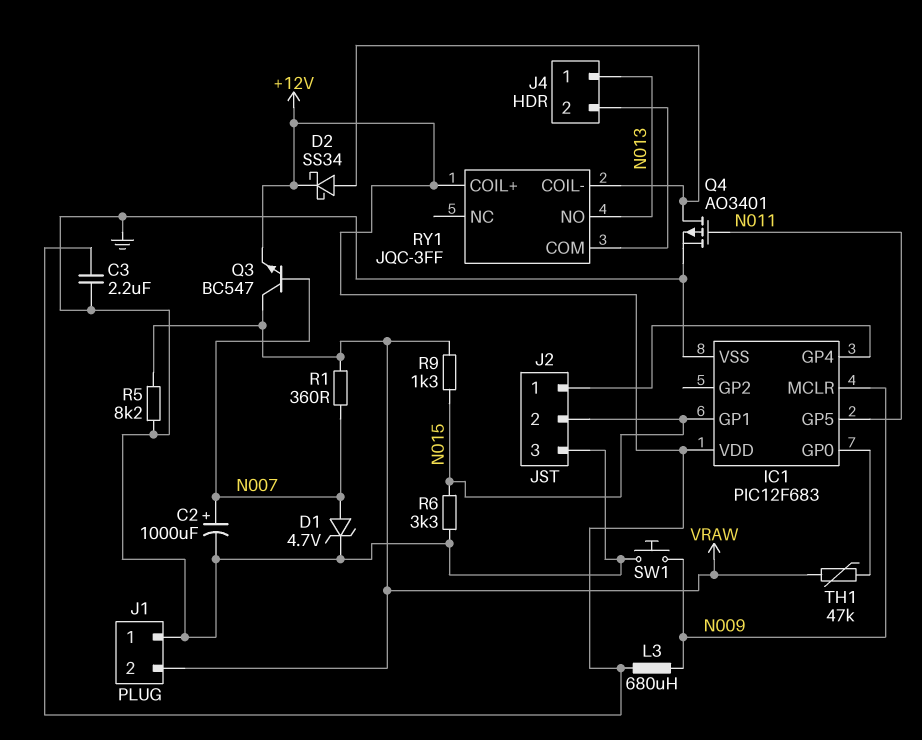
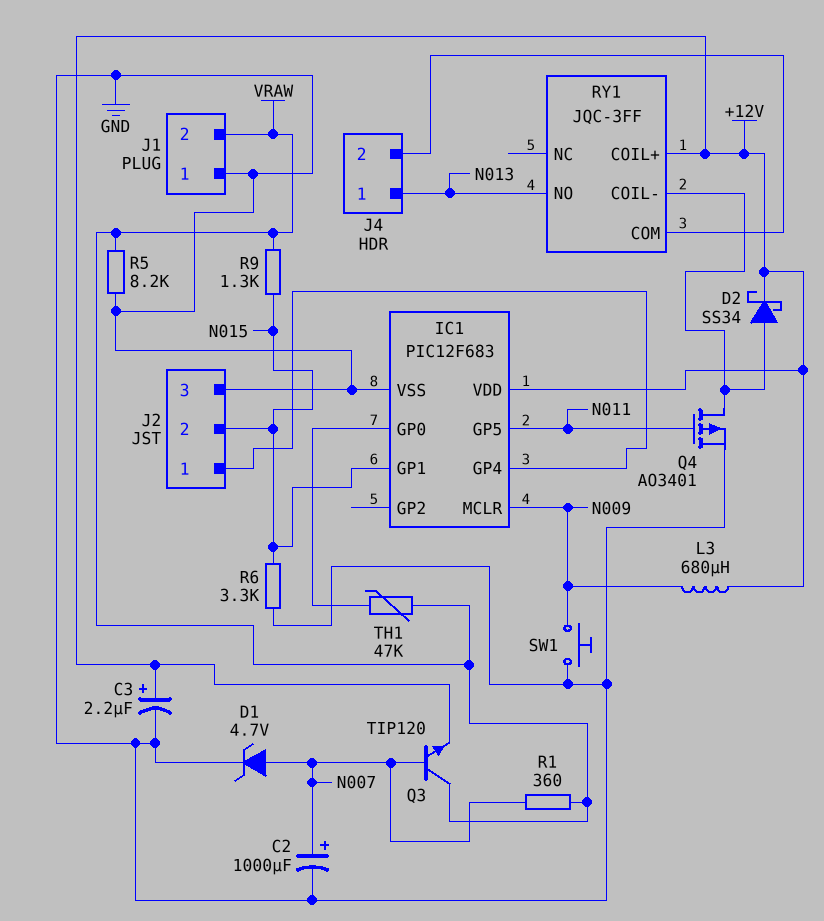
C3: 2.2uF (+12V, GND) -> 2.2uF (plus +12V, minus GND)
Q3: NPN BC547 (B N007, C VRAW, E +12V) -> NPN TIP120 (B N007, C VRAW, E +12V)

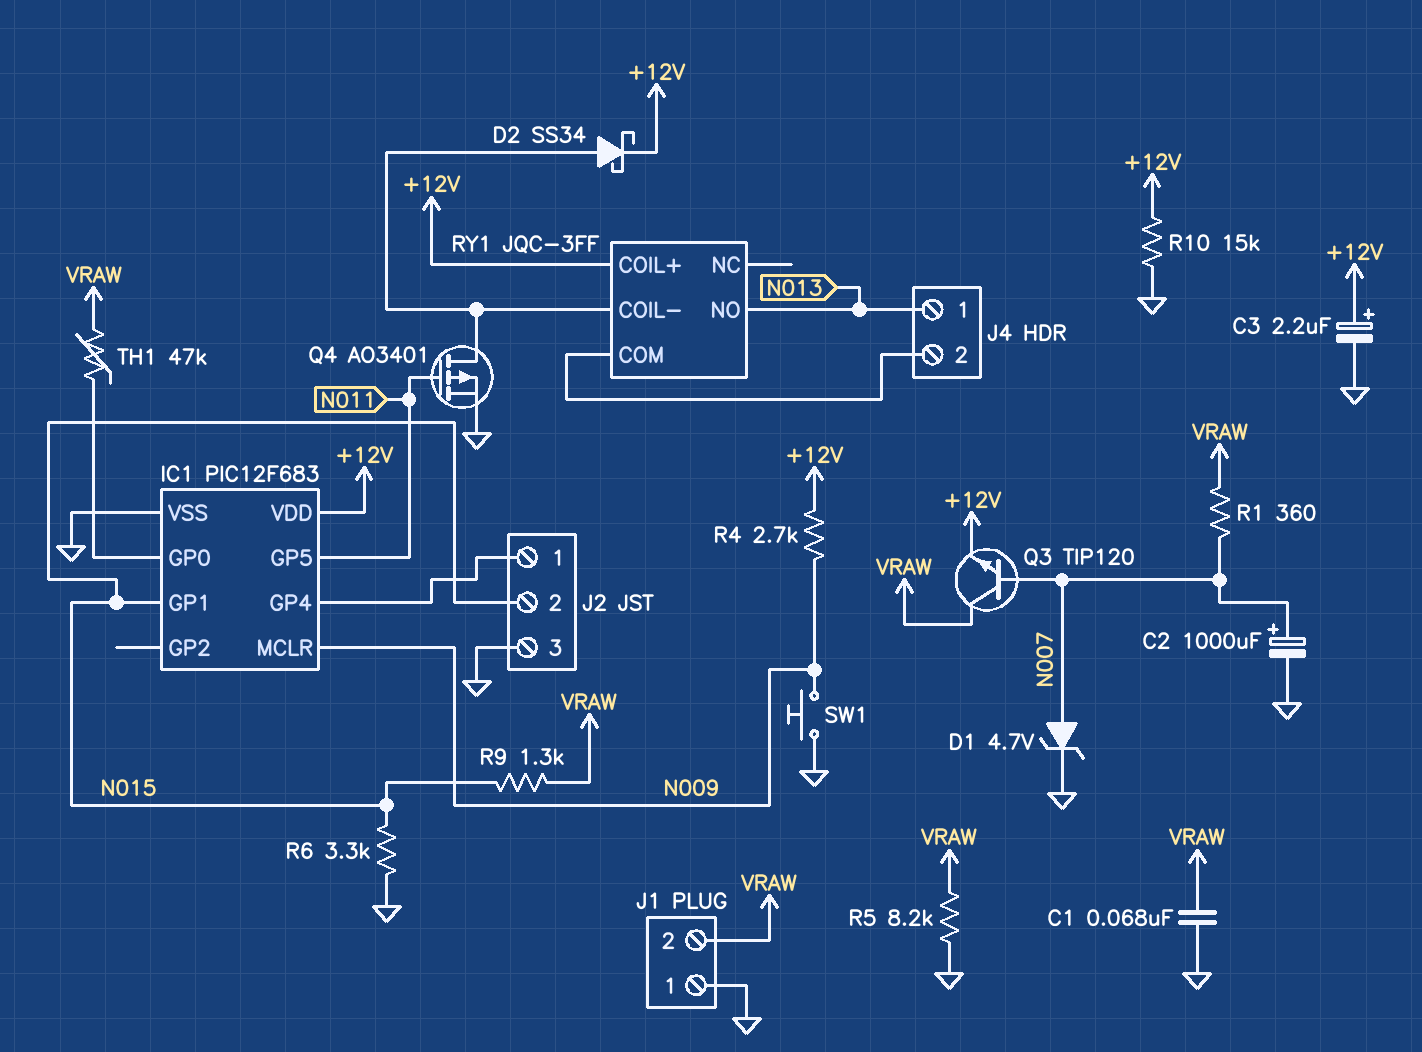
C1: none -> 68nF (GND, VRAW)
L3: 680uH (+12V, N009) -> none
R4: none -> 2.7k (+12V, N009)
R10: none -> 15k (+12V, GND)

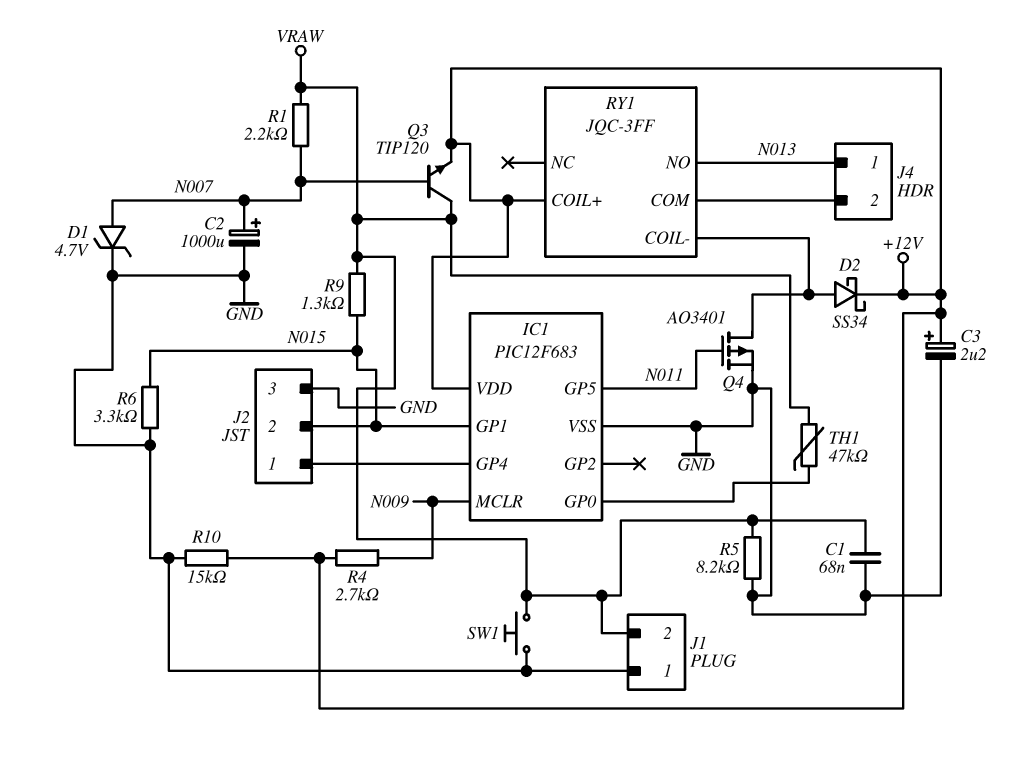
R1: 360 (N007, VRAW) -> 2.2k (N007, VRAW)
SW1: button (GND, N009) -> button (GND, VRAW)

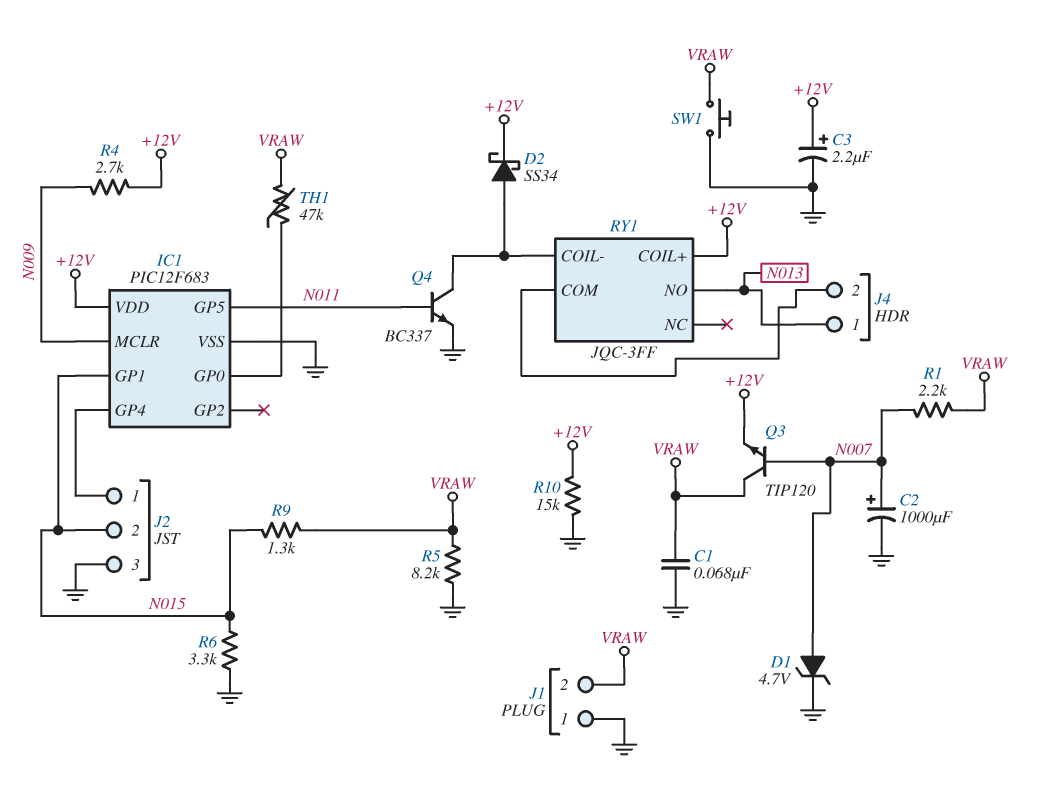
Q4: PMOS AO3401 (G N011, D RY1/COIL-, S GND) -> NPN BC337 (B N011, C RY1/COIL-, E GND)

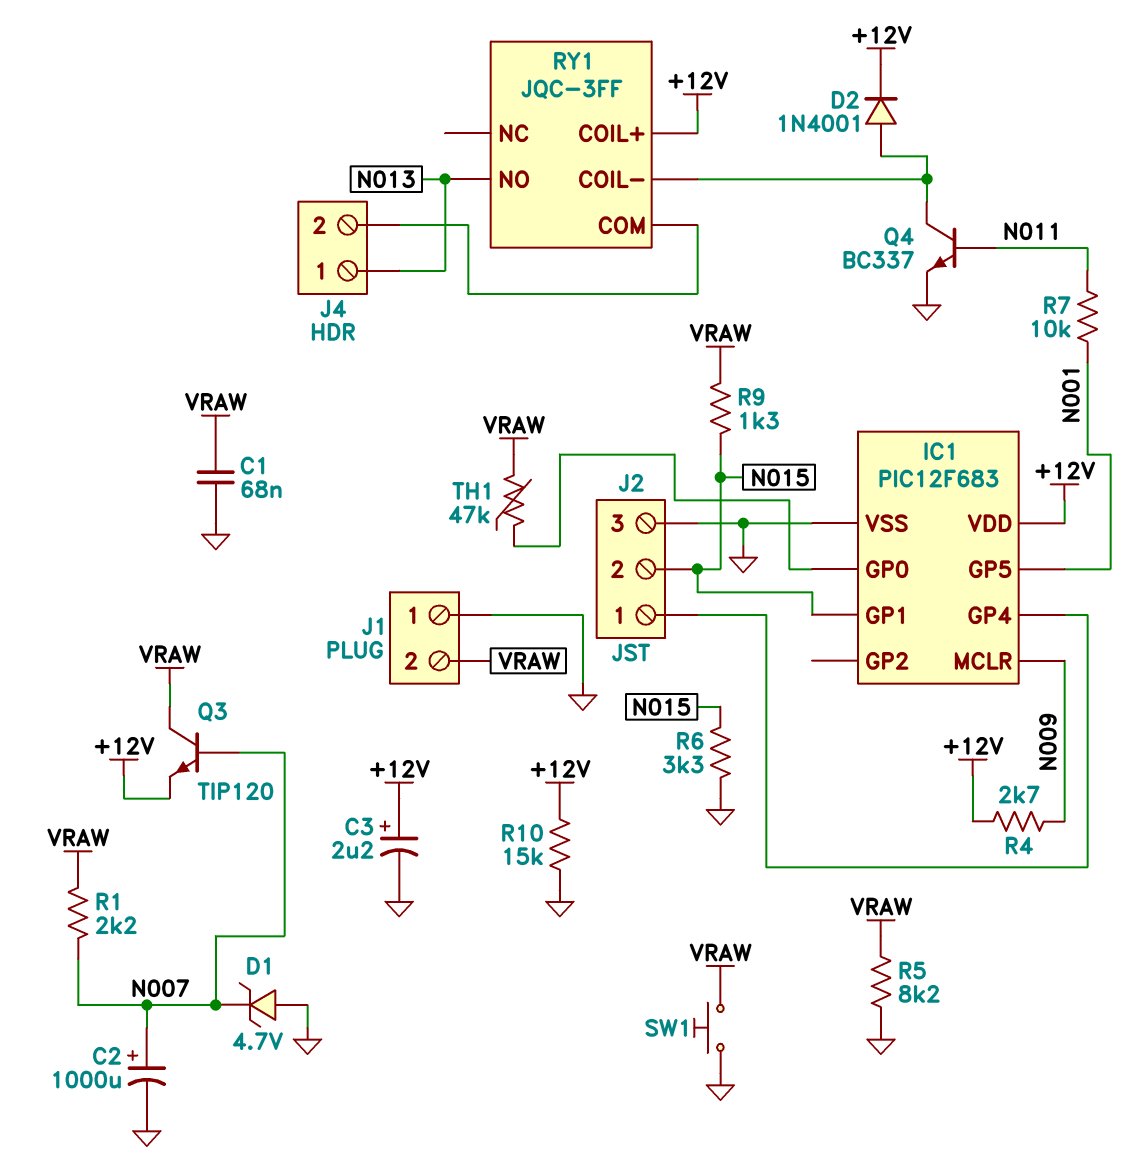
D1: zener 4.7V (A N007, K GND) -> zener 4.7V (A GND, K N007)
D2: schottky SS34 (A RY1/COIL-, K +12V) -> diode 1N4001 (A RY1/COIL-, K +12V)
IC1 pin GP5: N011 -> N001
R7: none -> 10k (N001, N011)

